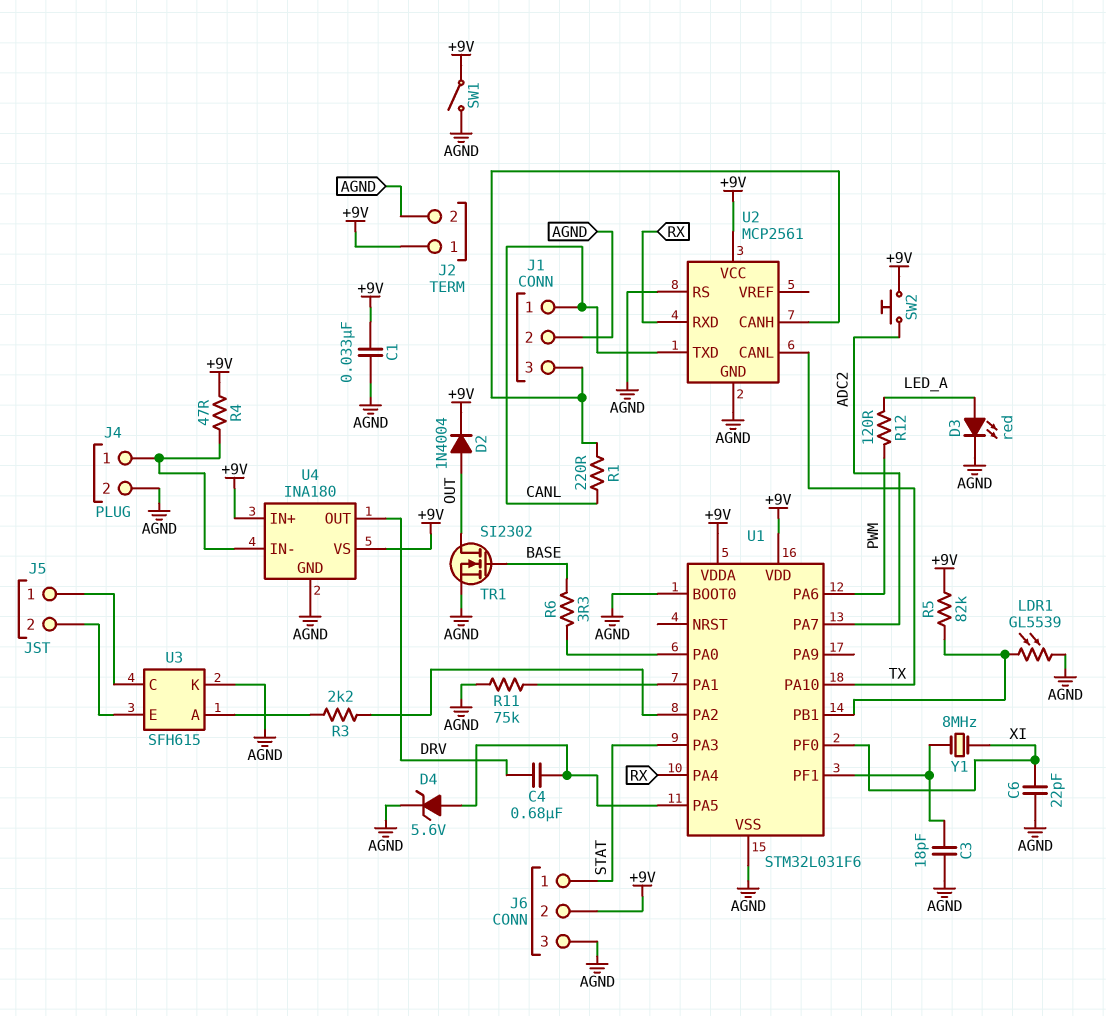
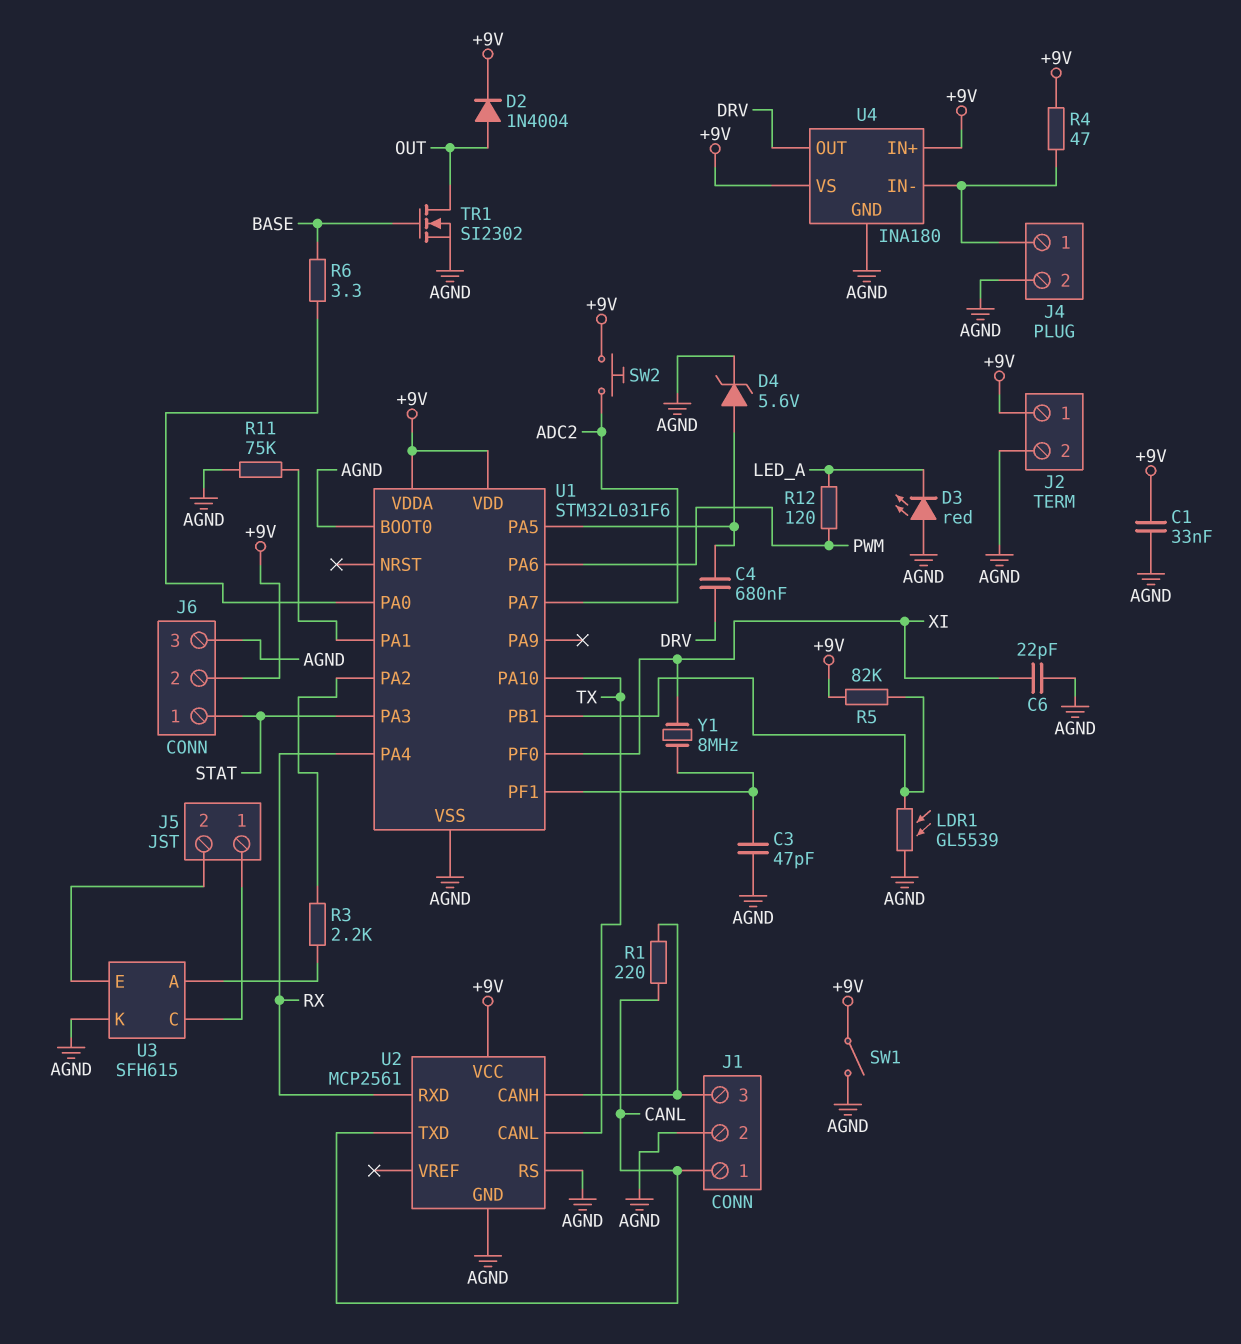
C3: 18pF (AGND, U1/PF1) -> 47pF (AGND, U1/PF1)
D3: LED red (A LED_A, K AGND) -> LED red (A AGND, K LED_A)

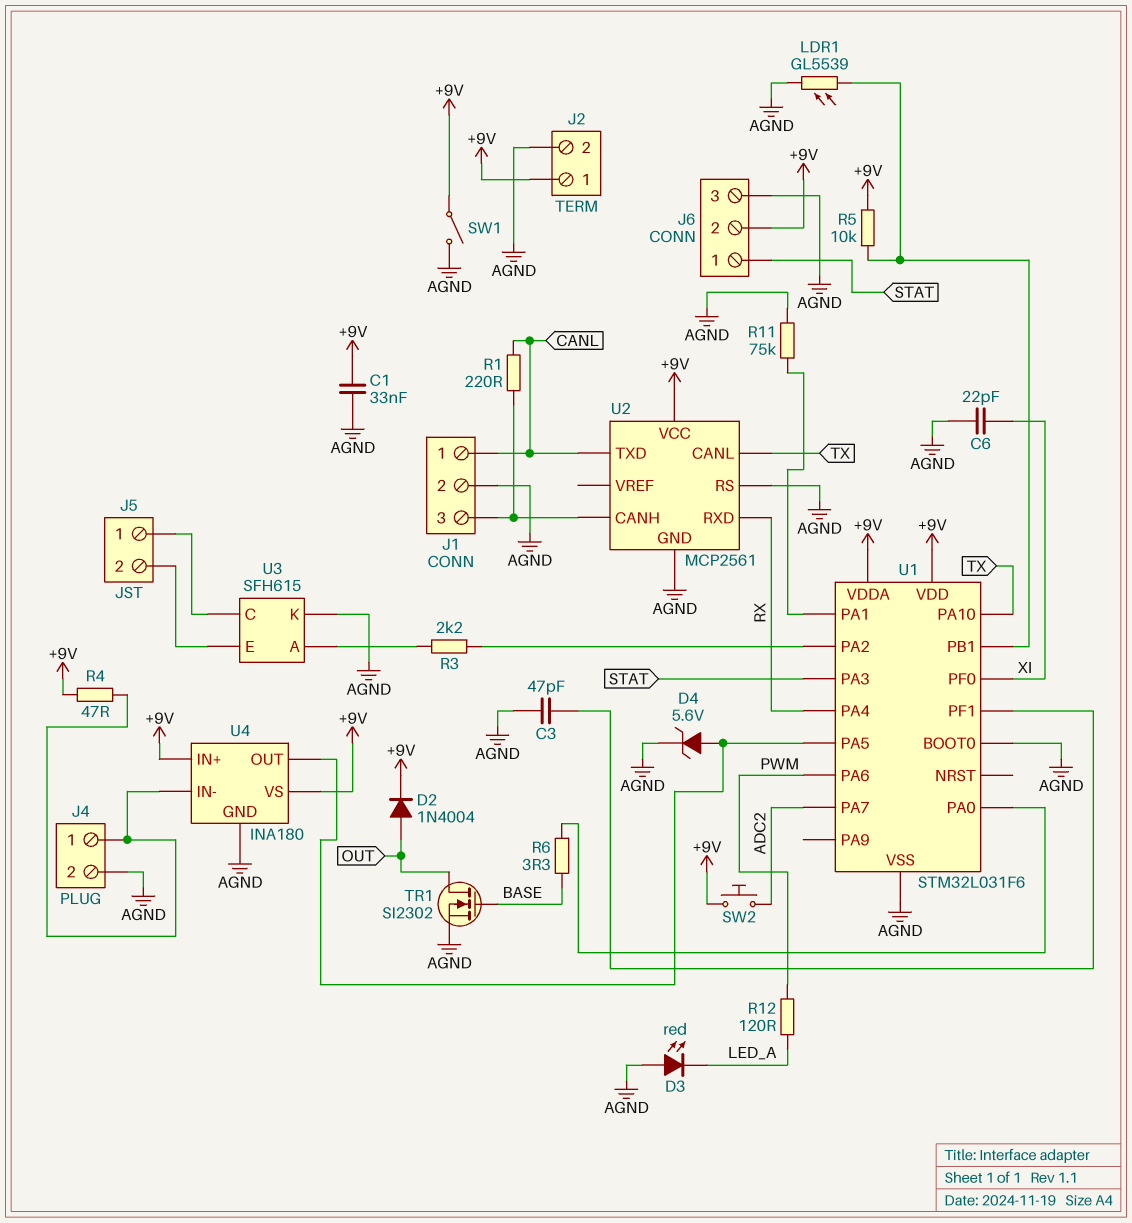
C4: 680nF (DRV, U1/PA5) -> none
R5: 82k (+9V, U1/PB1) -> 10k (+9V, U1/PB1)
U4 pin OUT: DRV -> U1/PA5
Y1: 8MHz (U1/PF1, XI) -> none

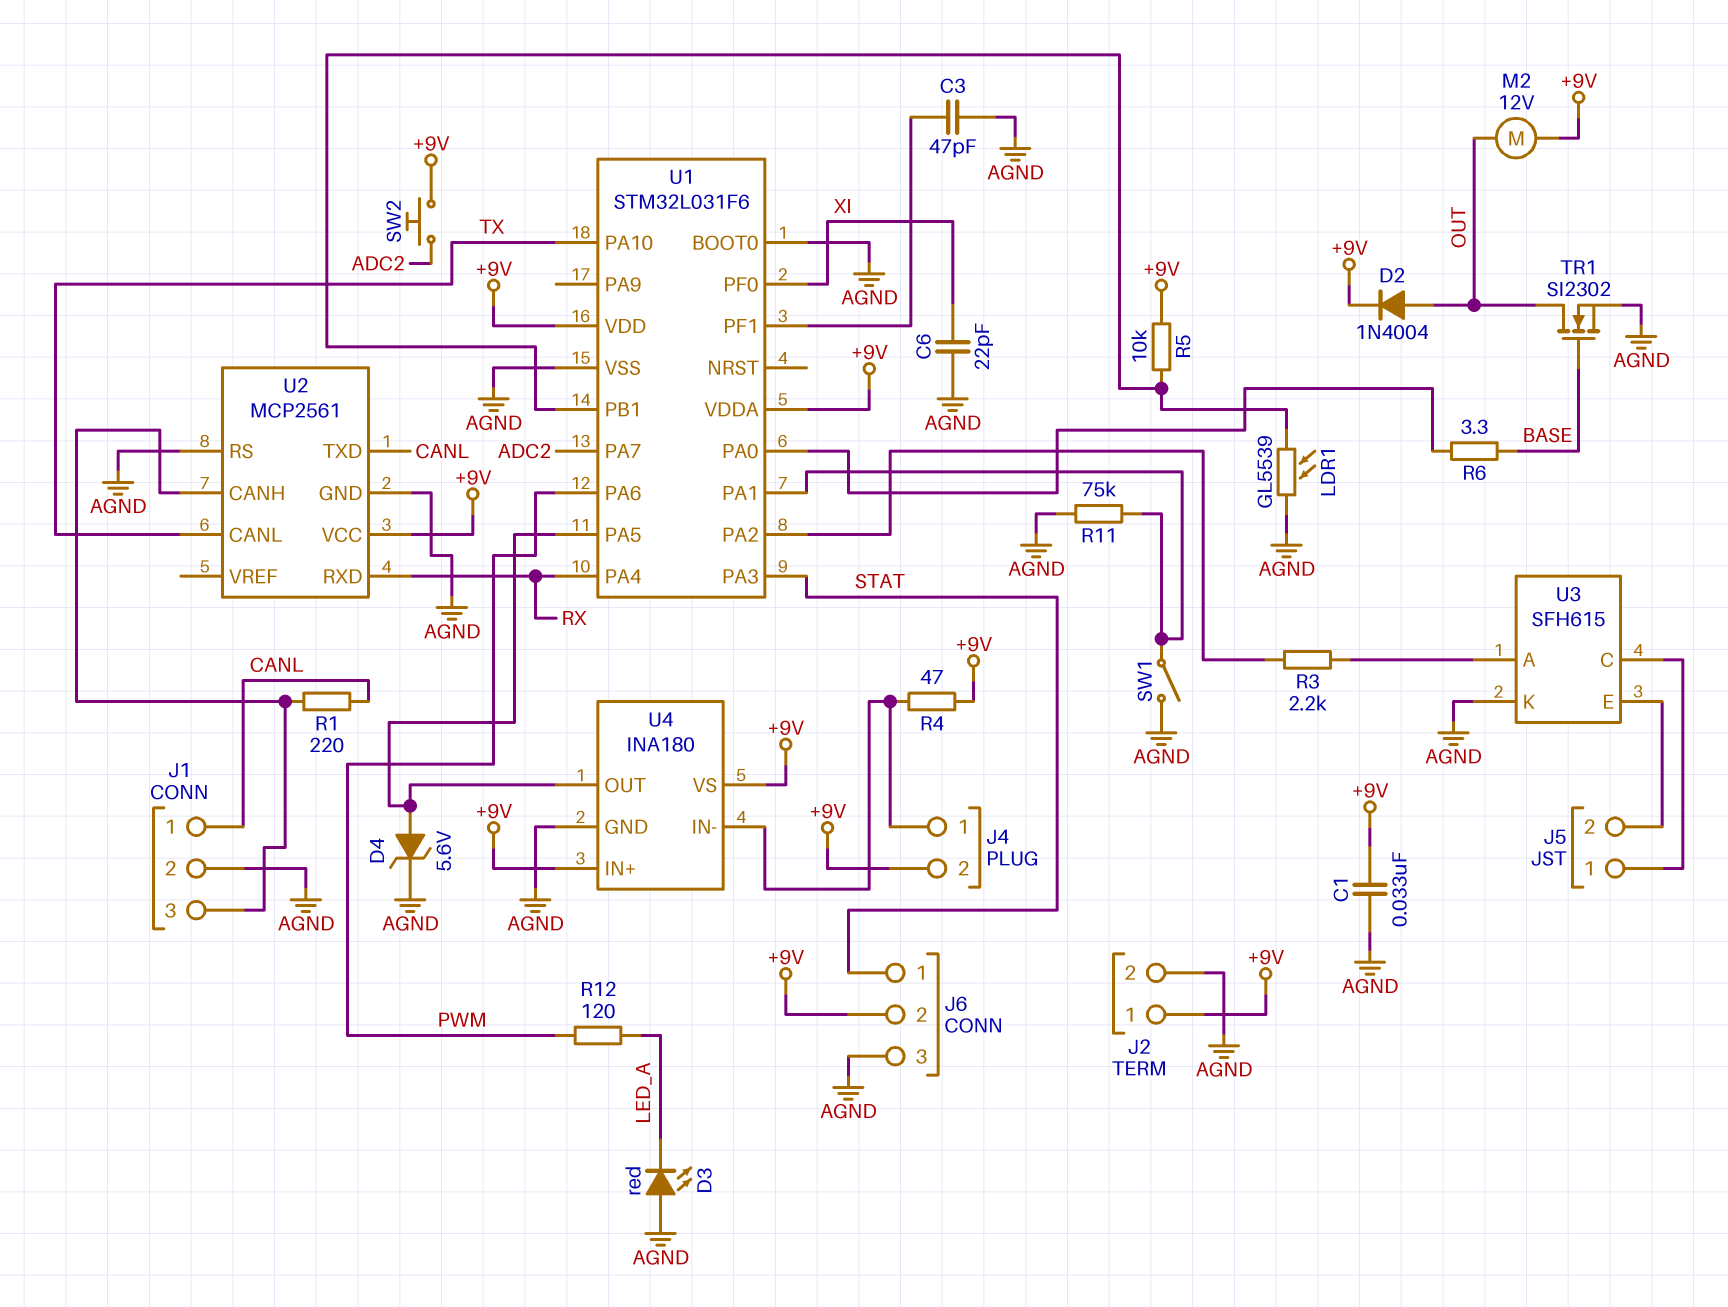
J4 pin 2: AGND -> +9V
M2: none -> motor 12V (+9V, OUT)
SW1: switch (+9V, AGND) -> switch (AGND, U1/PA1)

